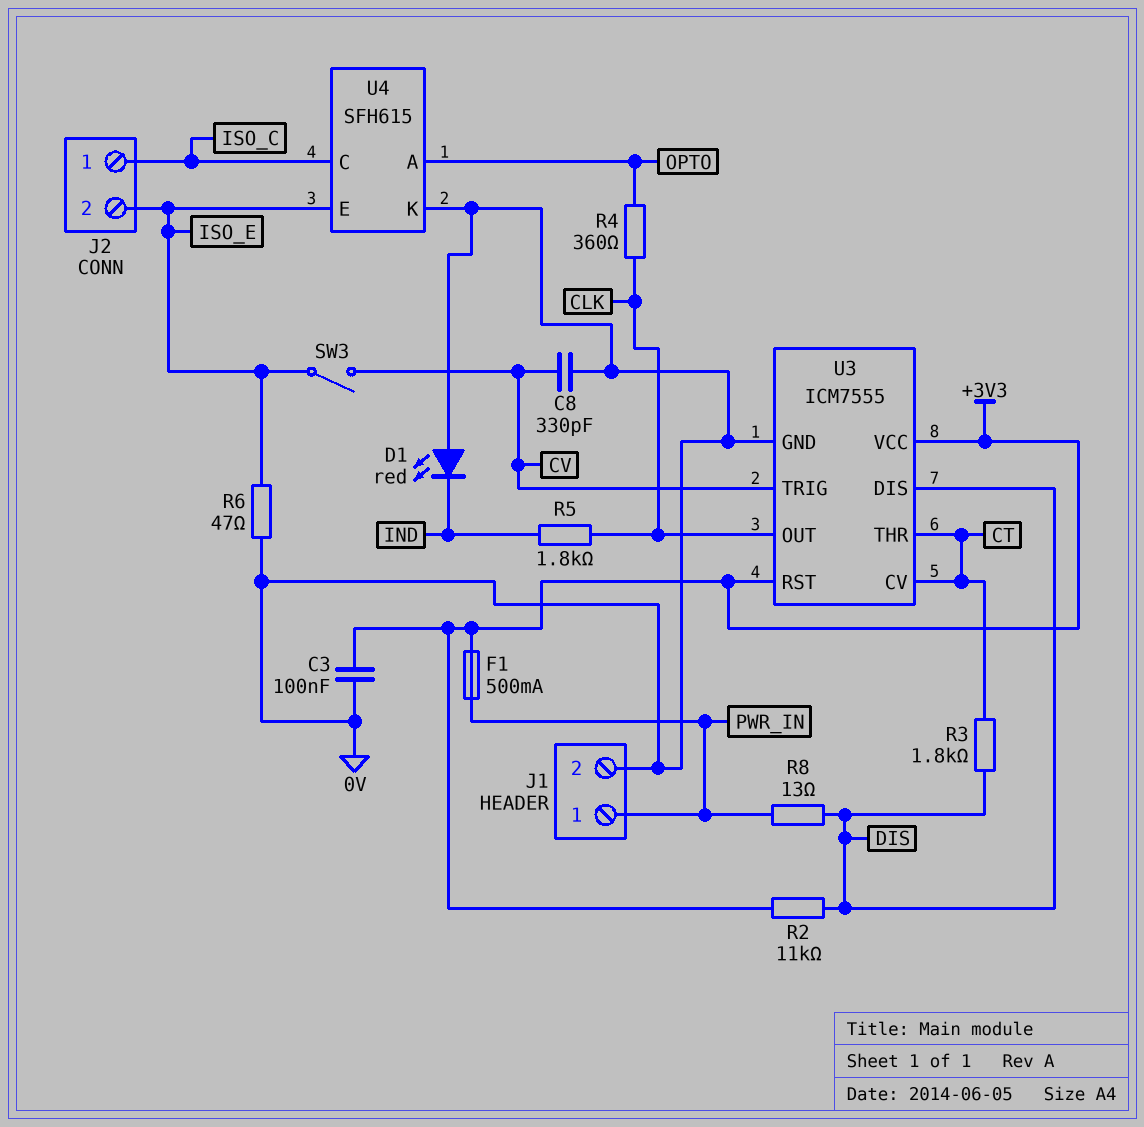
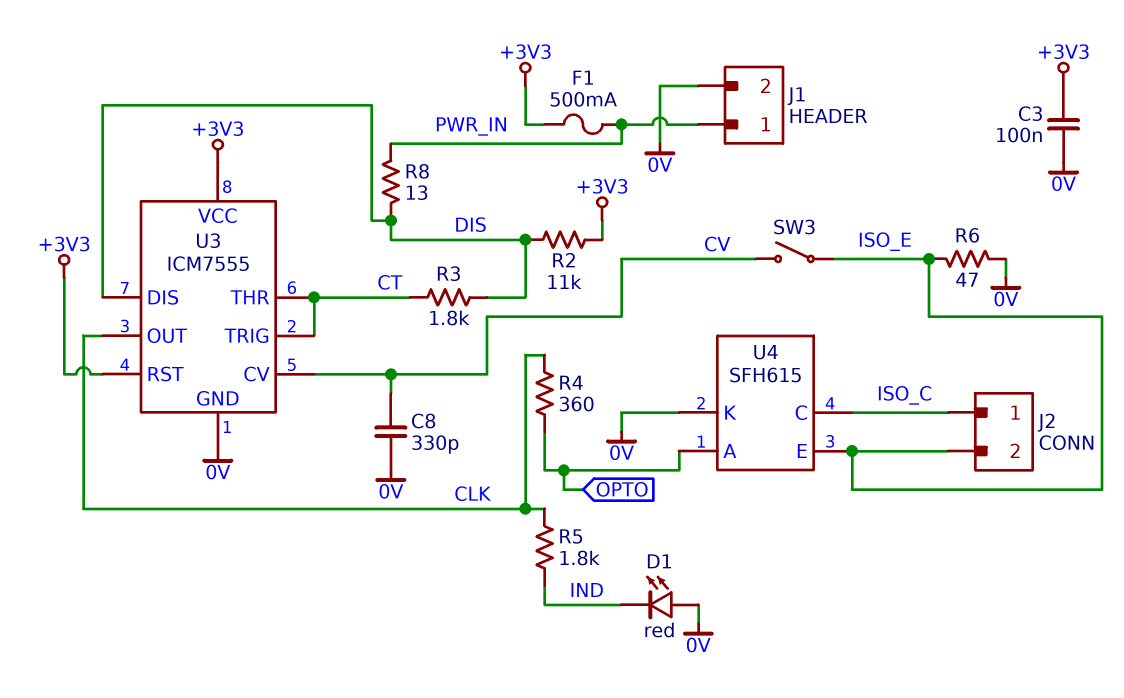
U3 pin CV: CT -> CV
U3 pin TRIG: CV -> CT

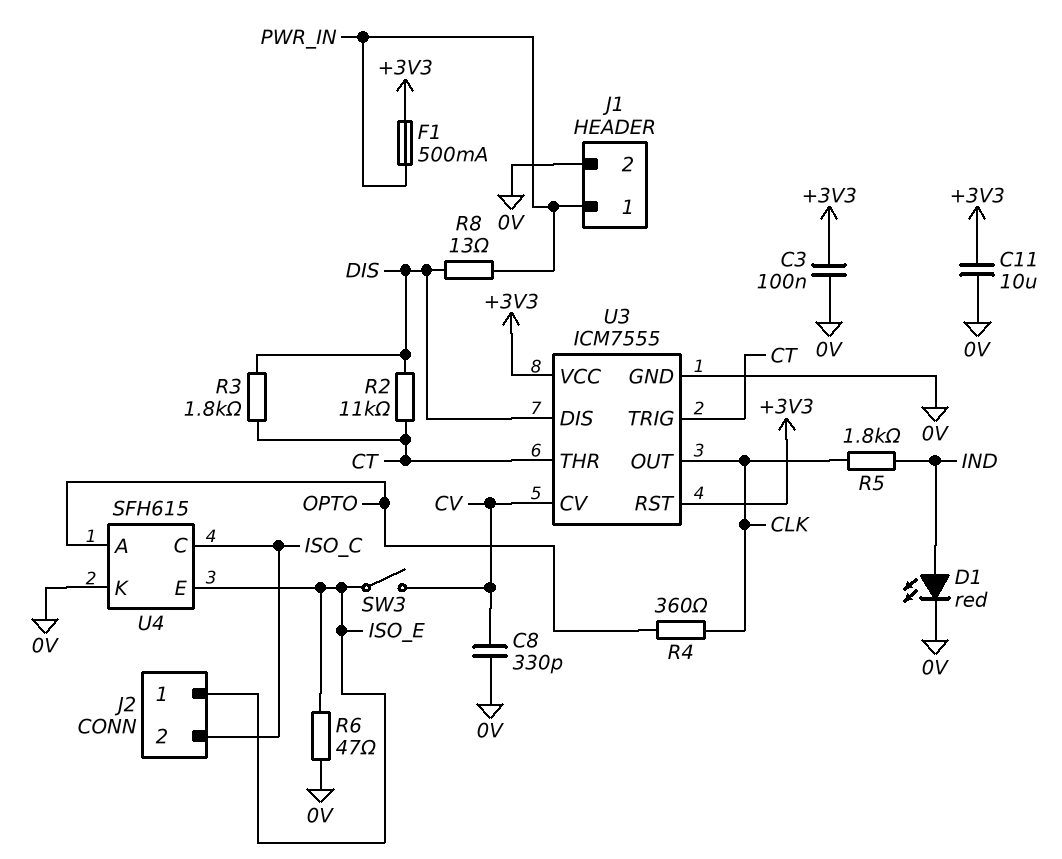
C11: none -> 10uF (+3V3, 0V)
D1: LED red (A 0V, K IND) -> LED red (A IND, K 0V)
J2 pin 1: ISO_C -> ISO_E
J2 pin 2: ISO_E -> ISO_C
R2: 11k (+3V3, DIS) -> 11k (CT, DIS)

